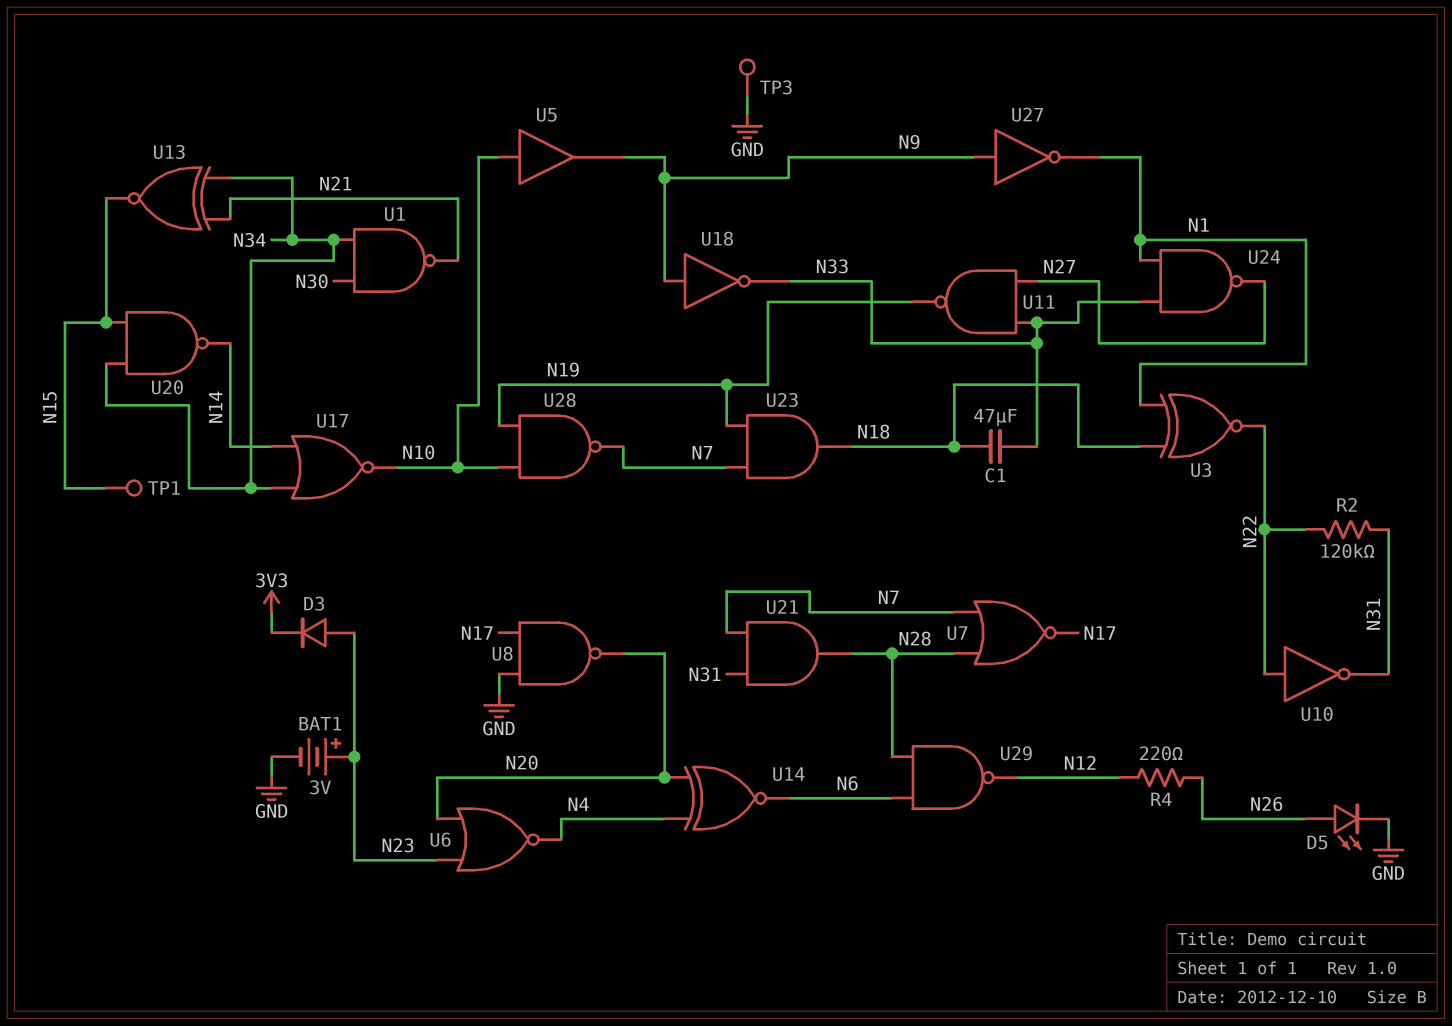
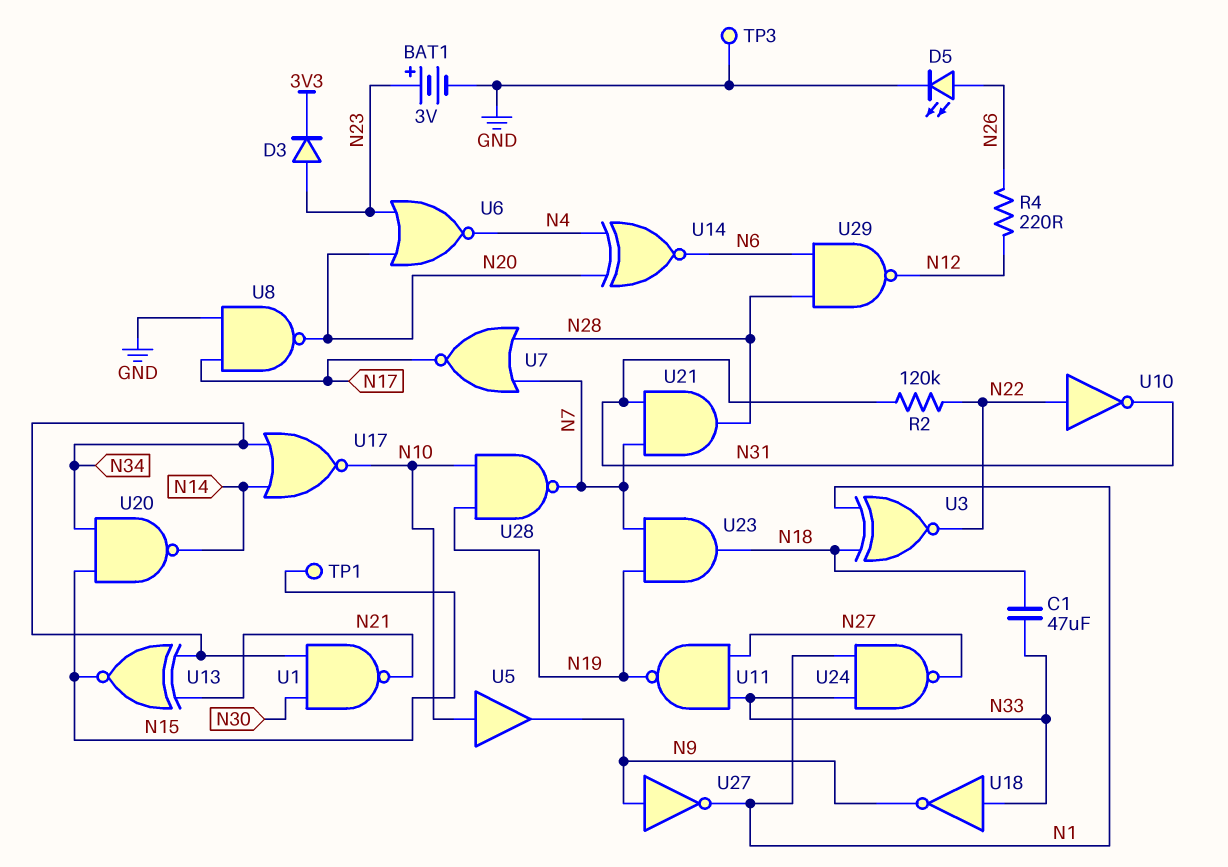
U18: NOT (in N9, out N33) -> NOT (in N33, out N9)

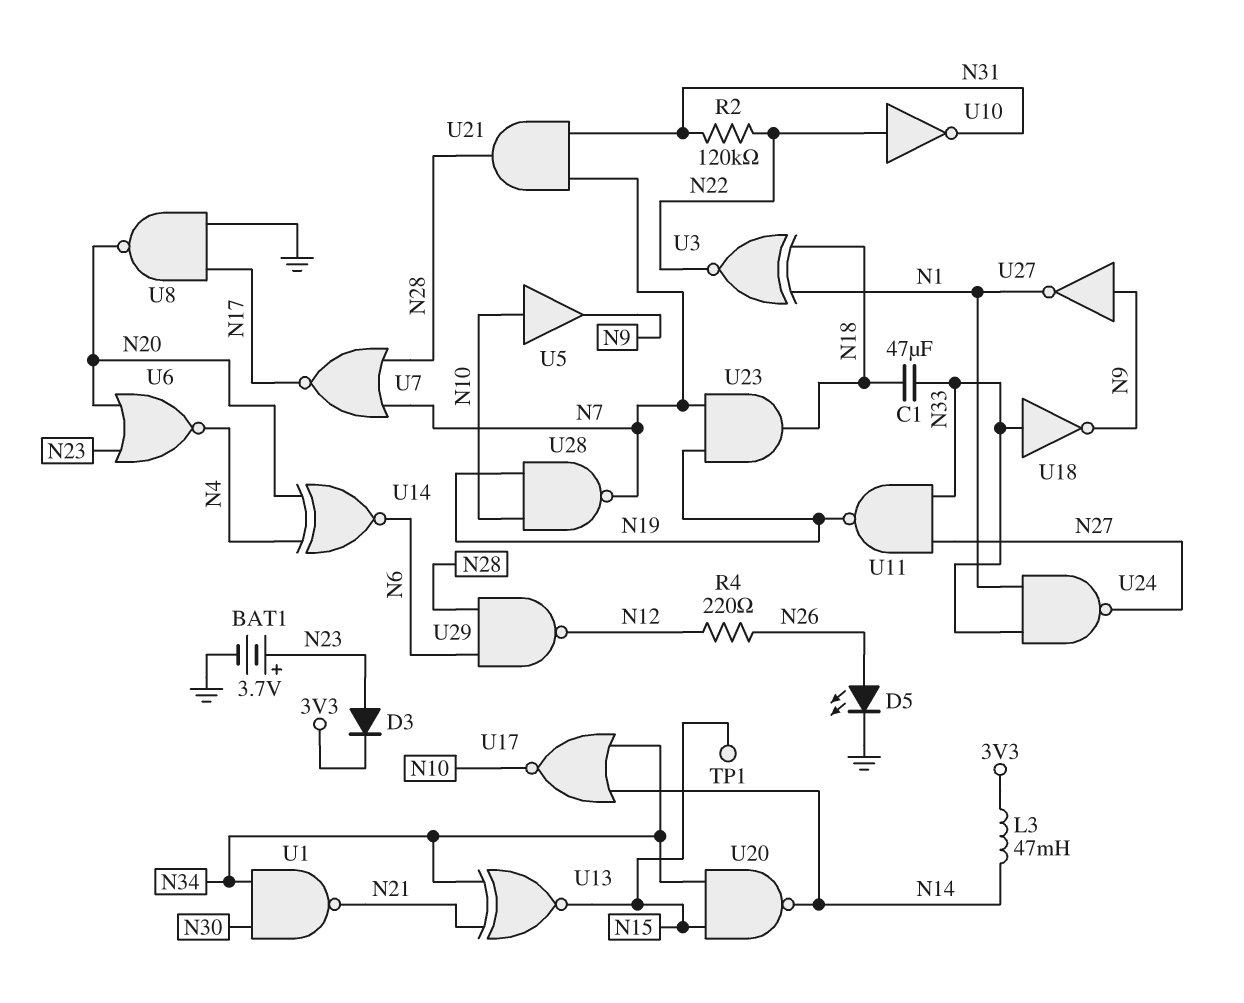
BAT1: 3V (plus N23, minus GND) -> 3.7V (plus N23, minus GND)
L3: none -> 47mH (3V3, N14)
TP3: test point (GND) -> none

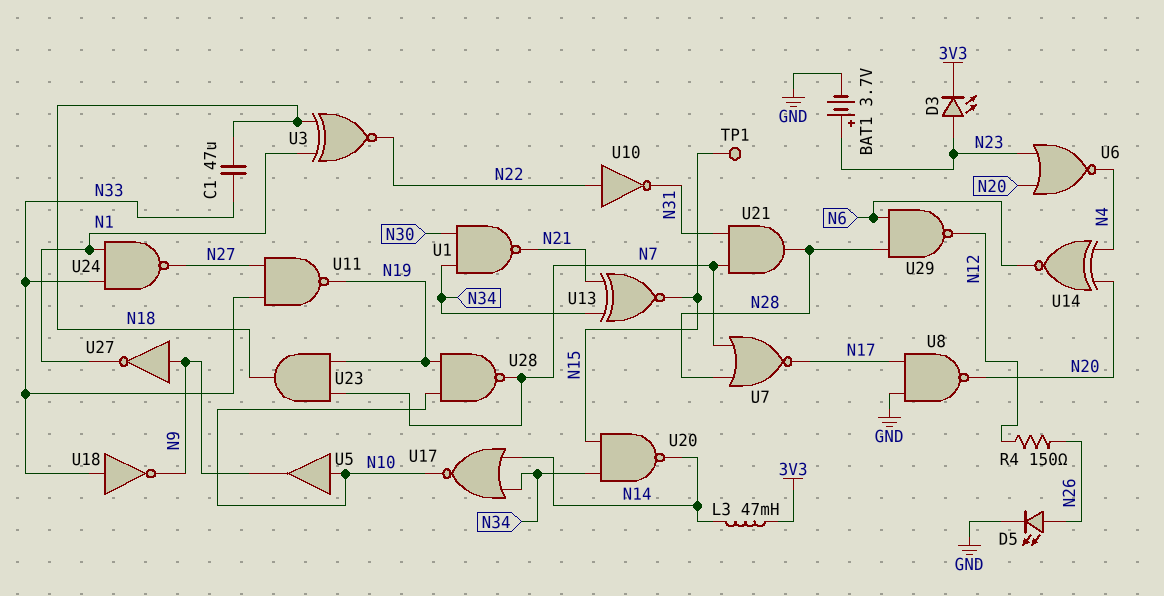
D3: diode (A N23, K 3V3) -> LED (A N23, K 3V3)
R2: 120k (N22, N31) -> none
R4: 220 (N12, N26) -> 150 (N12, N26)

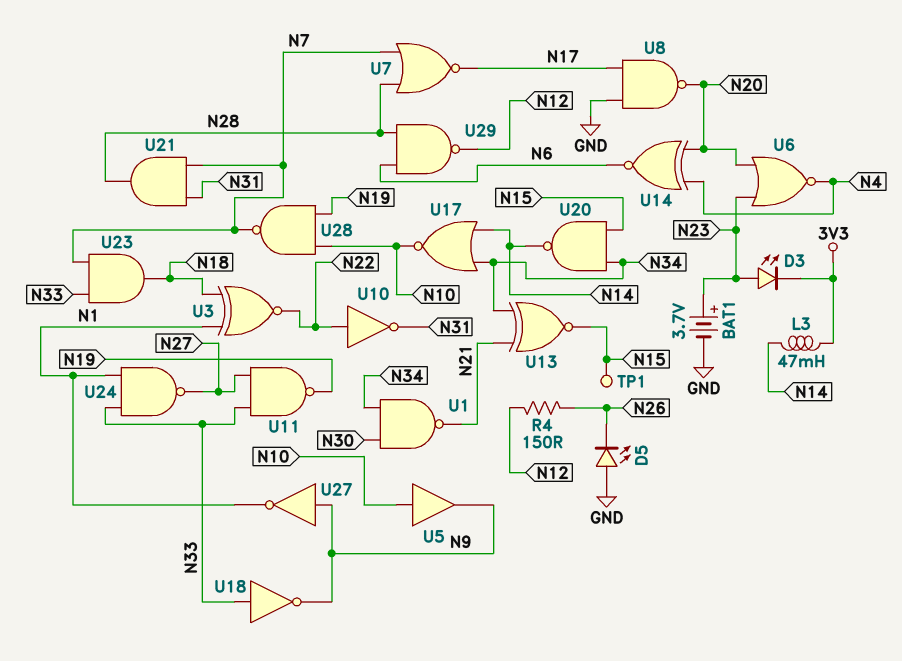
C1: 47uF (N18, N33) -> none
D5: LED (A N26, K GND) -> LED (A GND, K N26)
U23: AND (in N7, in N19, out N18) -> AND (in N7, in N33, out N18)

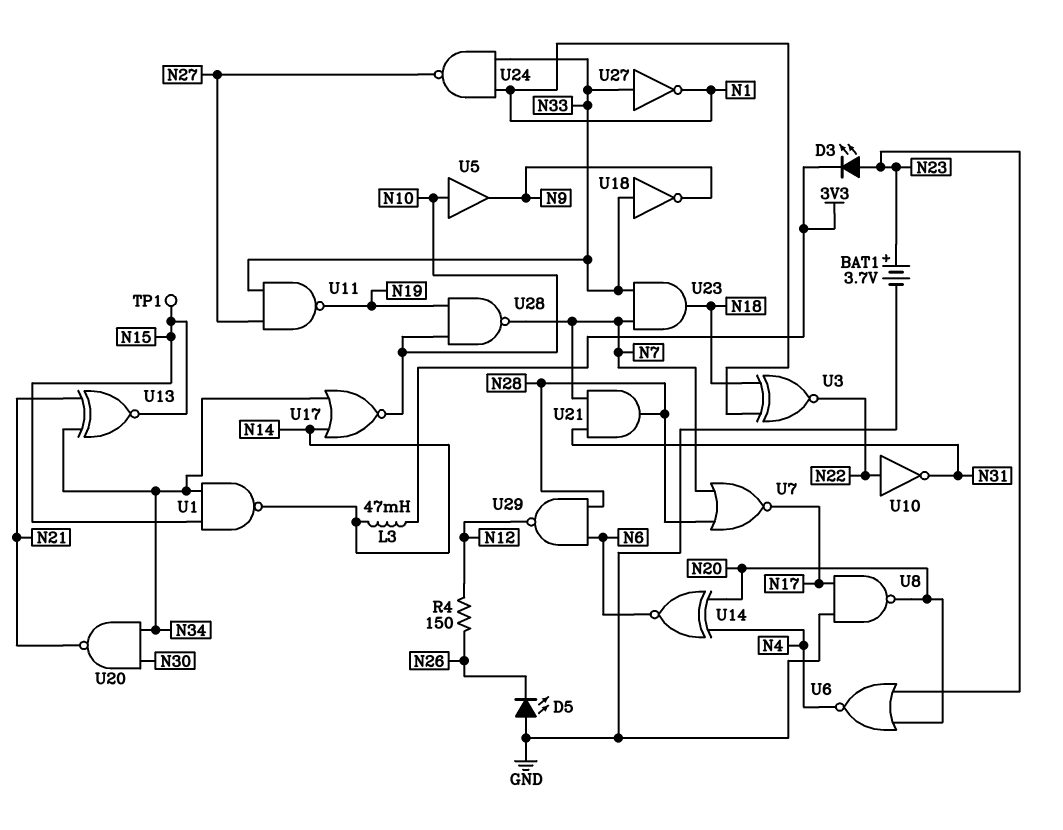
U1: NAND (in N30, in N34, out N21) -> NAND (in N15, in N34, out N14)
U20: NAND (in N15, in N34, out N14) -> NAND (in N30, in N34, out N21)
U27: NOT (in N9, out N1) -> NOT (in N33, out N1)

